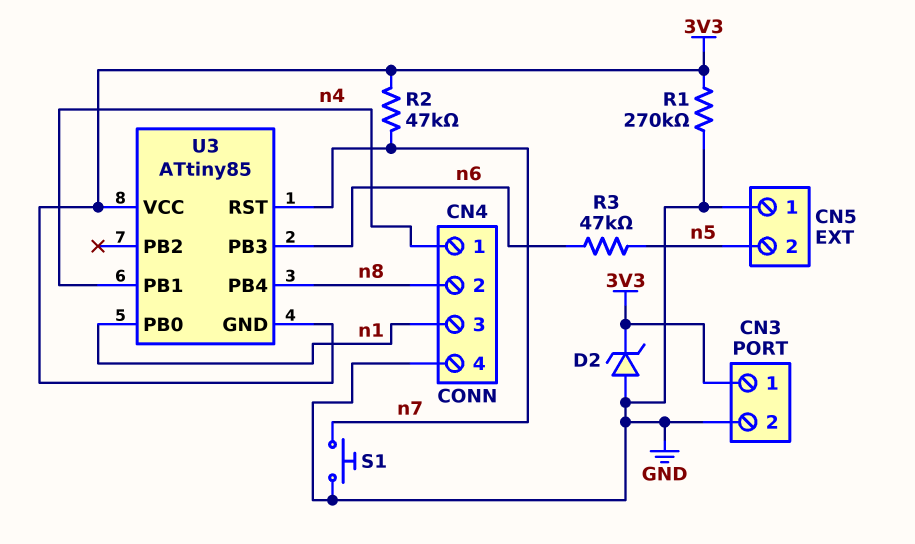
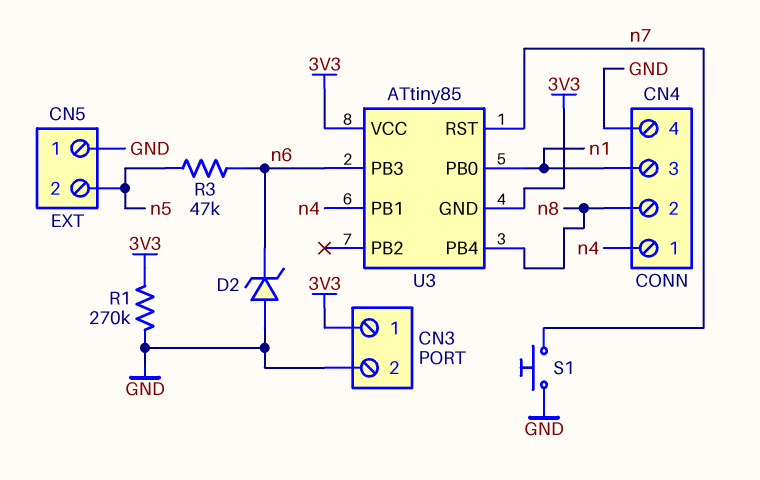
D2: zener (A GND, K 3V3) -> zener (A GND, K n6)
R2: 47k (3V3, n7) -> none

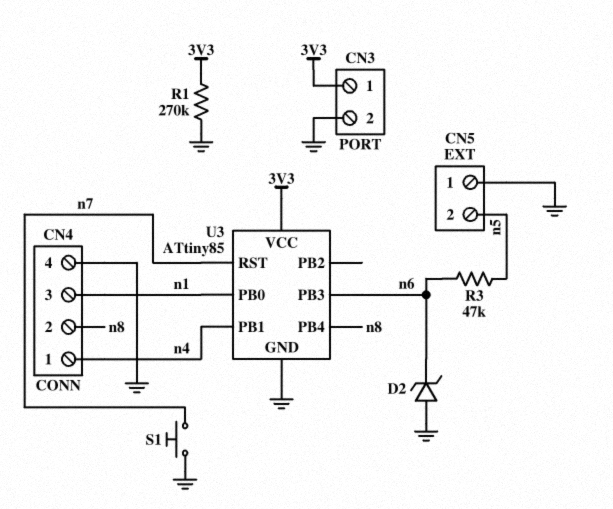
U3 pin GND: 3V3 -> GND

